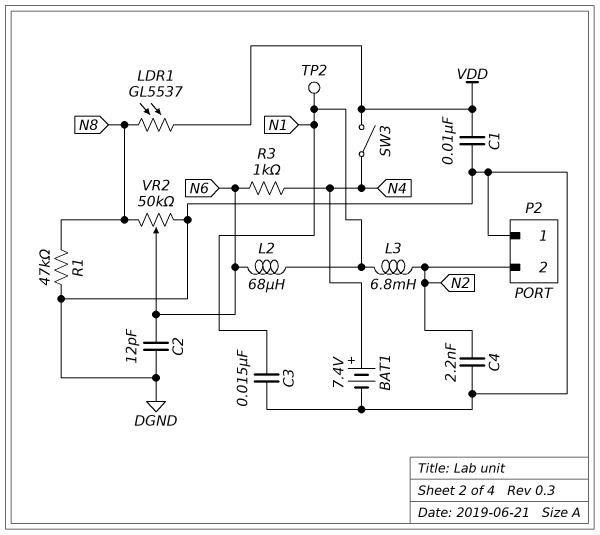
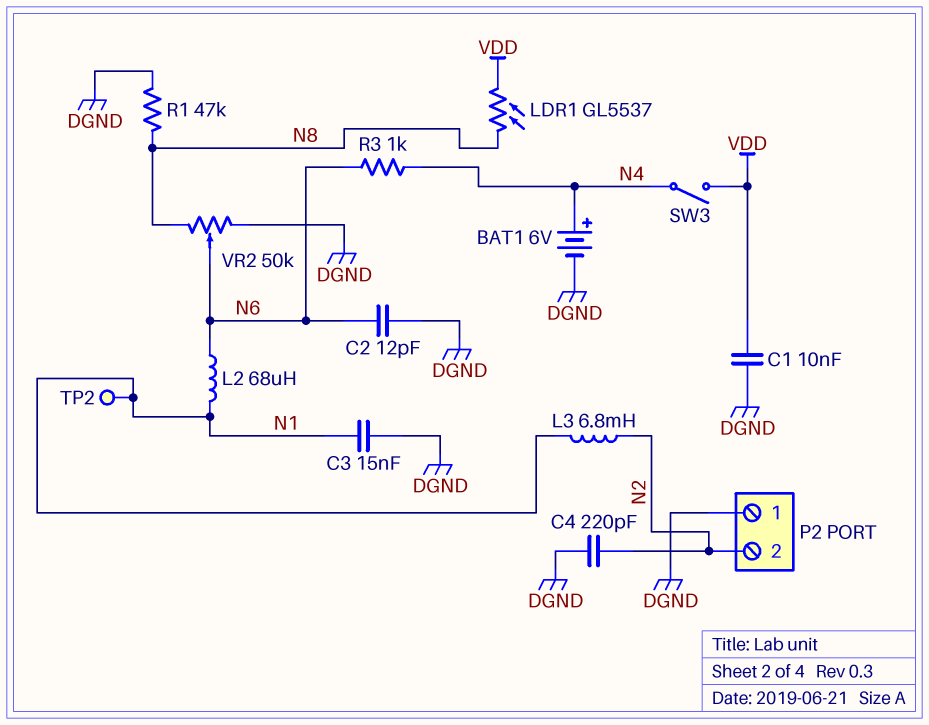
BAT1: 7.4V (plus N4, minus DGND) -> 6V (plus N4, minus DGND)
C4: 2.2nF (DGND, N2) -> 220pF (DGND, N2)

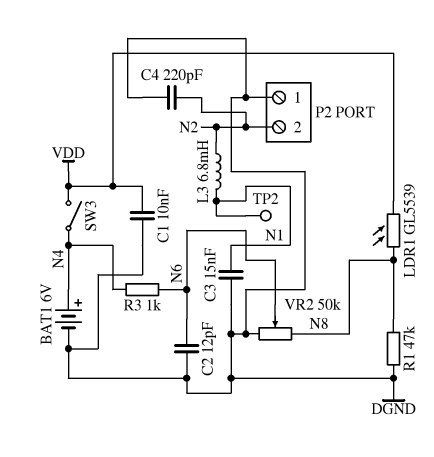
L2: 68uH (N1, N6) -> none
LDR1: GL5537 (N8, VDD) -> GL5539 (N8, VDD)

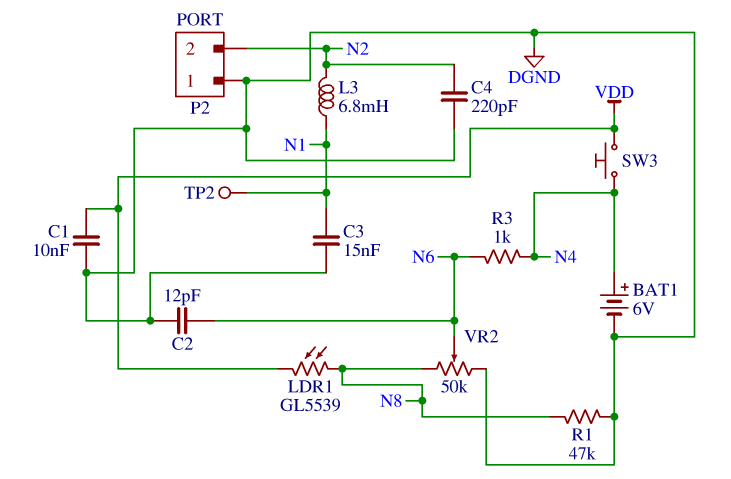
SW3: switch (N4, VDD) -> button (N4, VDD)

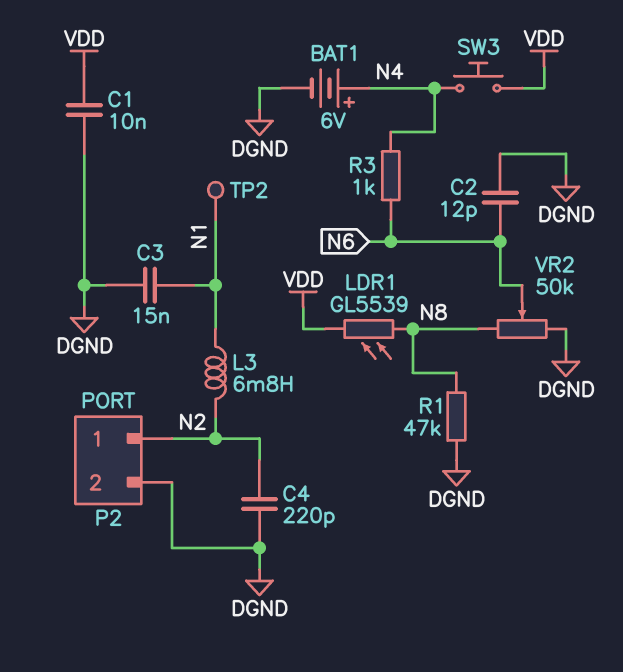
P2 pin 1: DGND -> N2
P2 pin 2: N2 -> DGND

